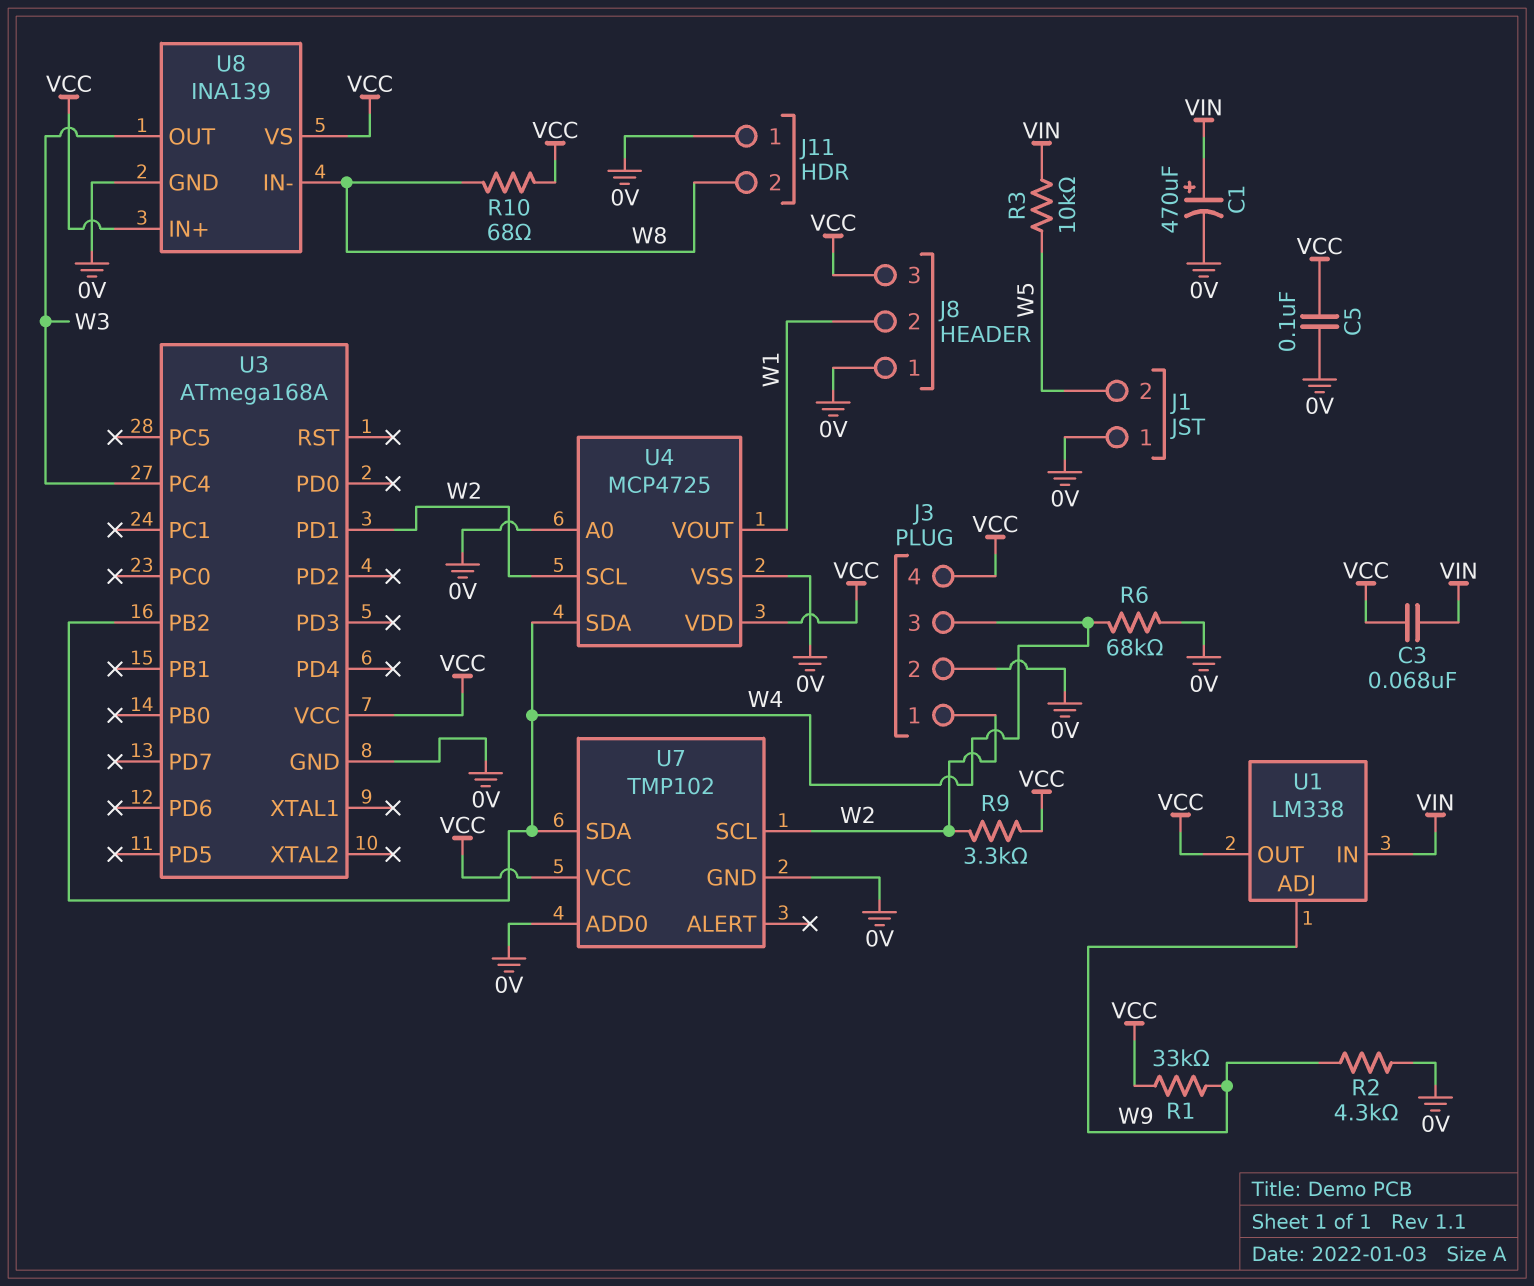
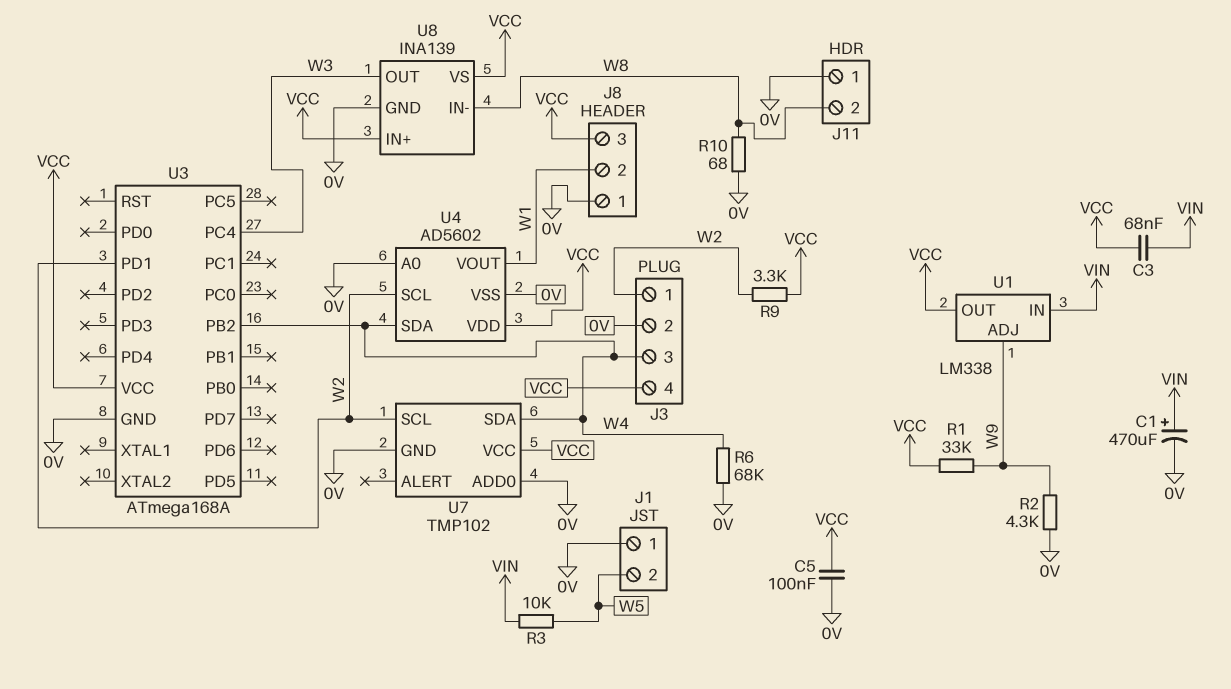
R10: 68 (VCC, W8) -> 68 (0V, W8)
U4: MCP4725 -> AD5602

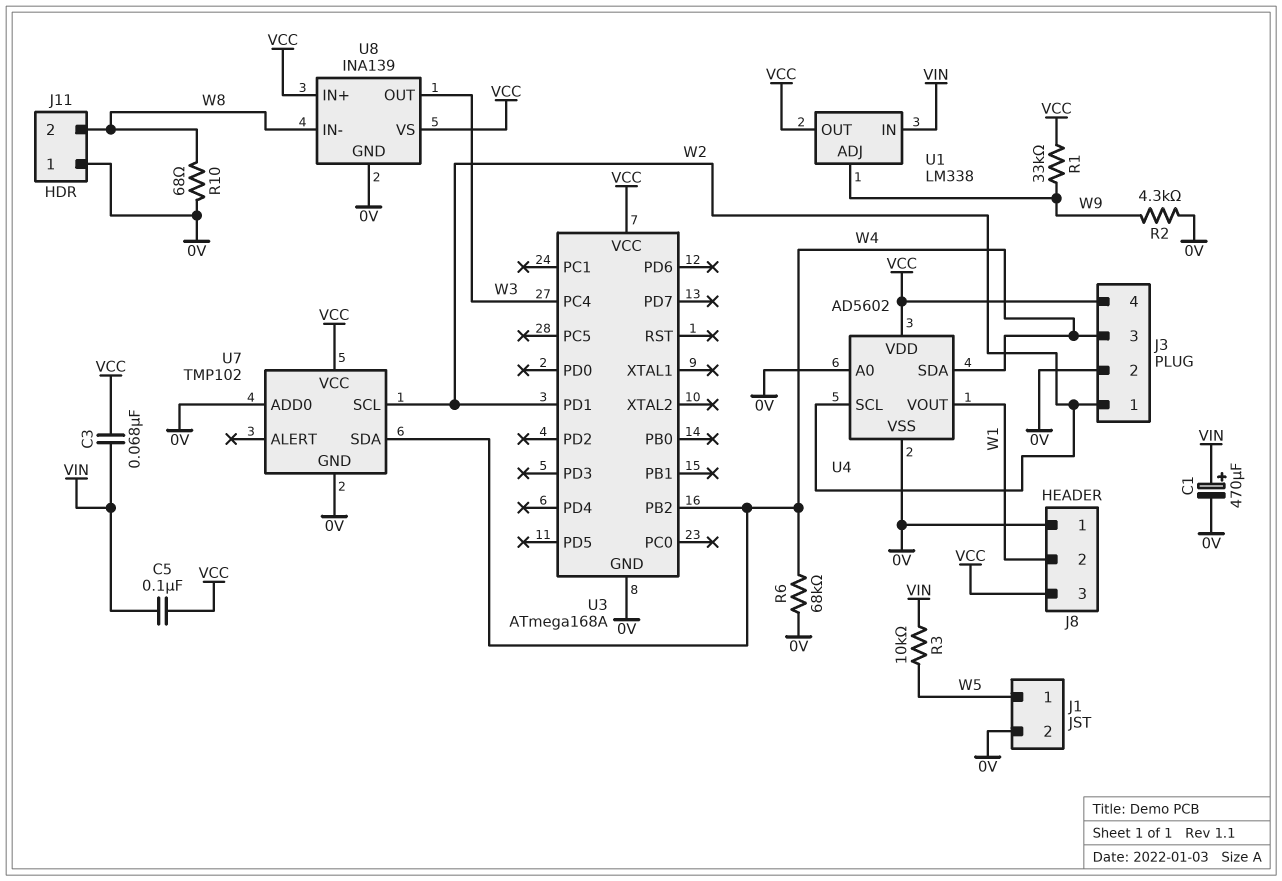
C5: 100nF (0V, VCC) -> 100nF (VCC, VIN)
J1 pin 1: 0V -> W5
J1 pin 2: W5 -> 0V
R9: 3.3k (VCC, W2) -> none

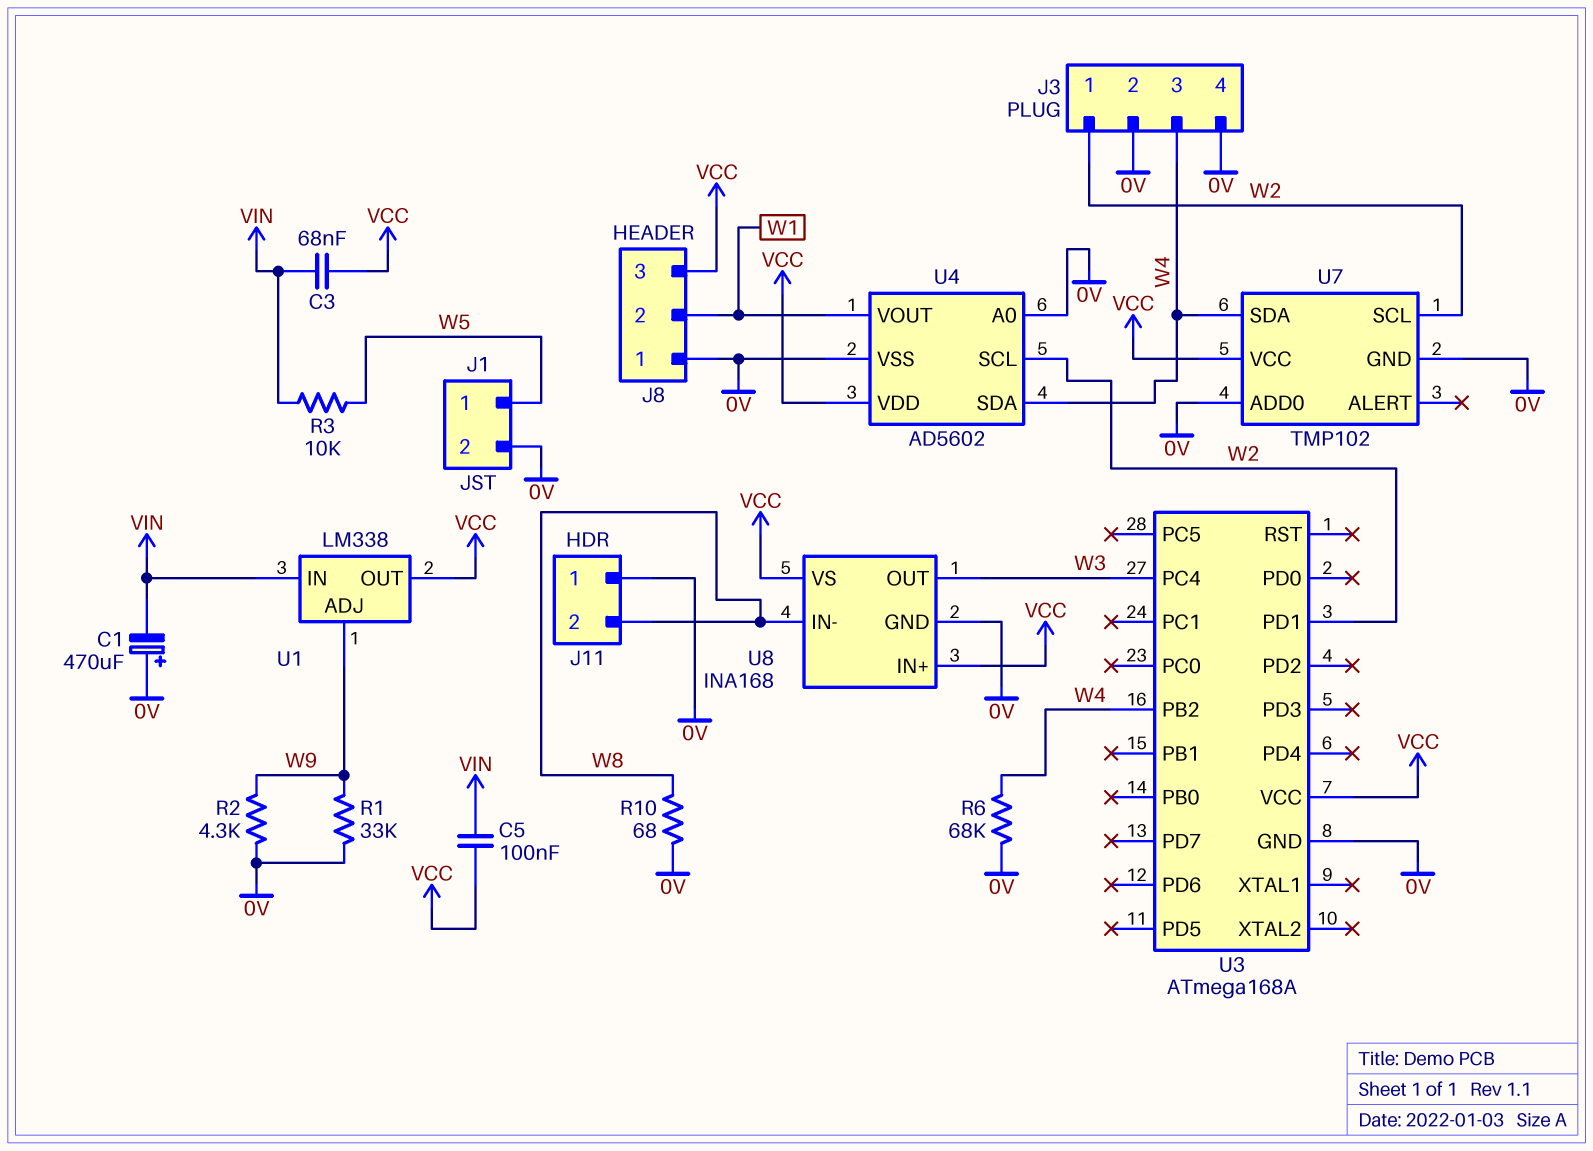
C1: 470uF (plus VIN, minus 0V) -> 470uF (plus 0V, minus VIN)
J3 pin 4: VCC -> 0V
R1: 33k (VCC, W9) -> 33k (0V, W9)
U8: INA139 -> INA168

